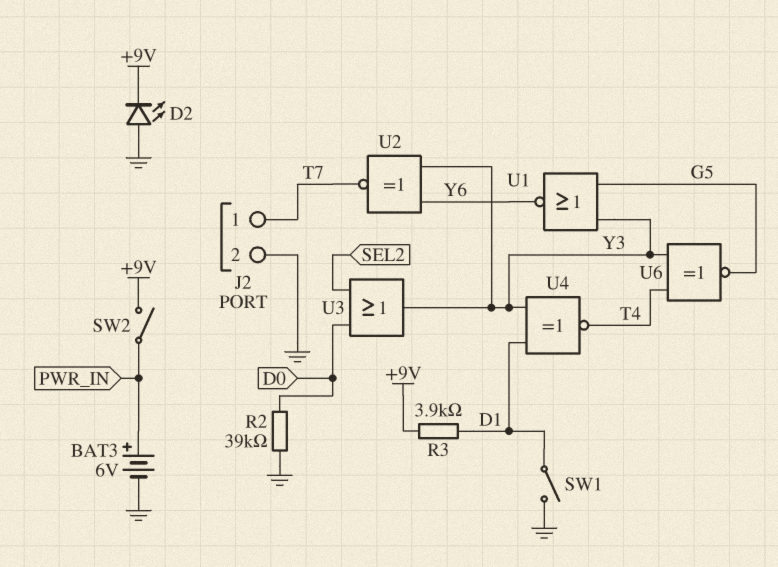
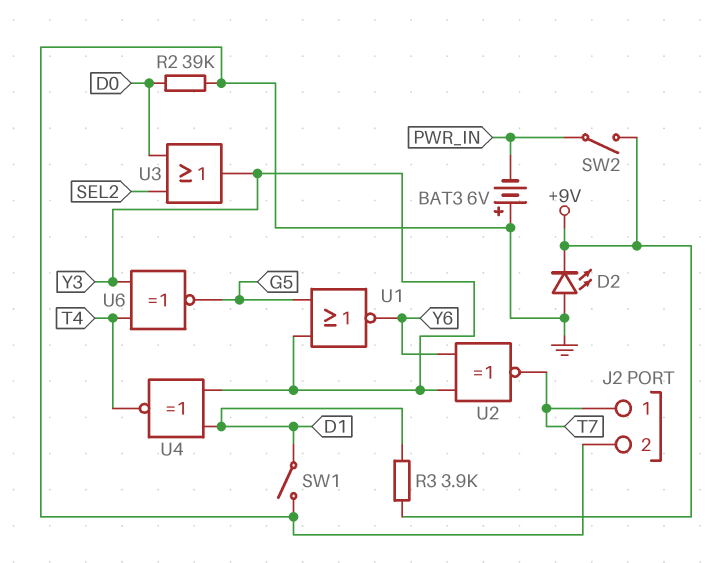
BAT3: 6V (plus PWR_IN, minus GND) -> 6V (plus GND, minus PWR_IN)

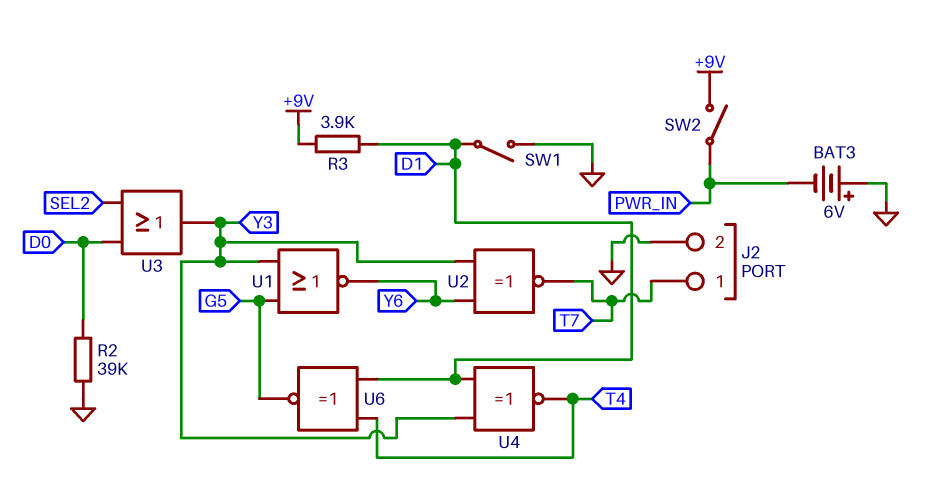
D2: LED (A GND, K +9V) -> none
U6: XNOR (in T4, in Y3, out G5) -> XNOR (in D1, in T4, out G5)

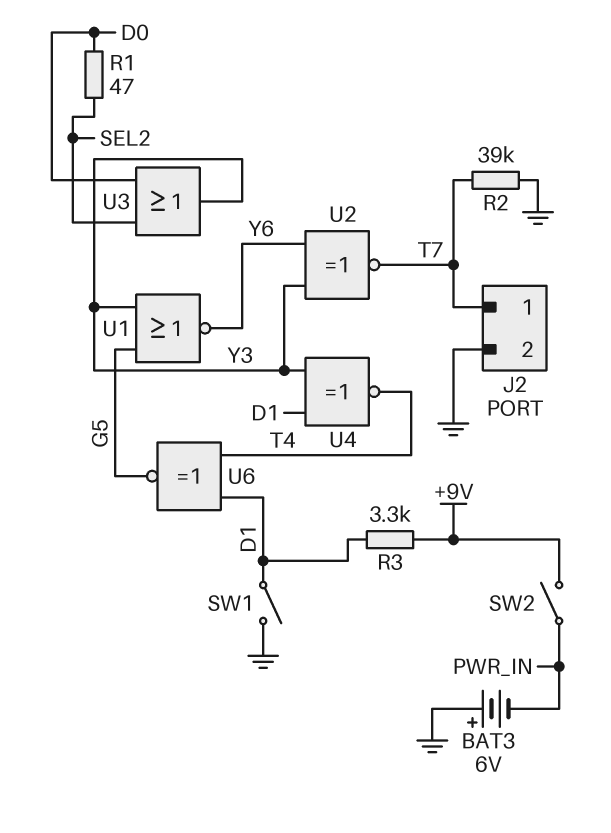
R1: none -> 47 (D0, SEL2)
R2: 39k (D0, GND) -> 39k (GND, T7)
R3: 3.9k (+9V, D1) -> 3.3k (+9V, D1)

